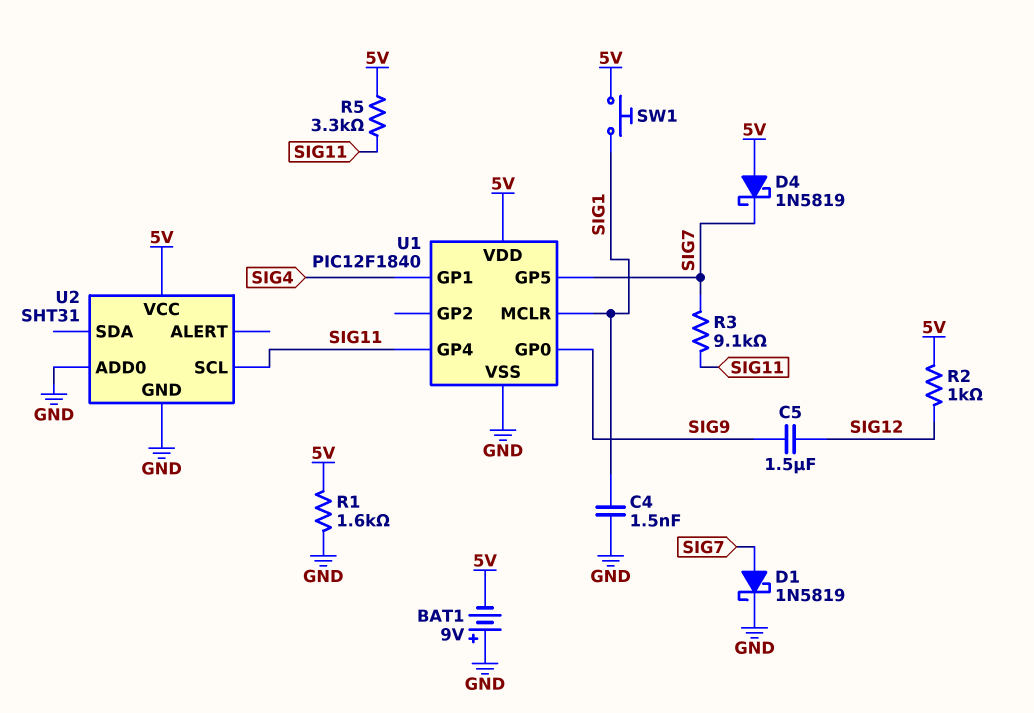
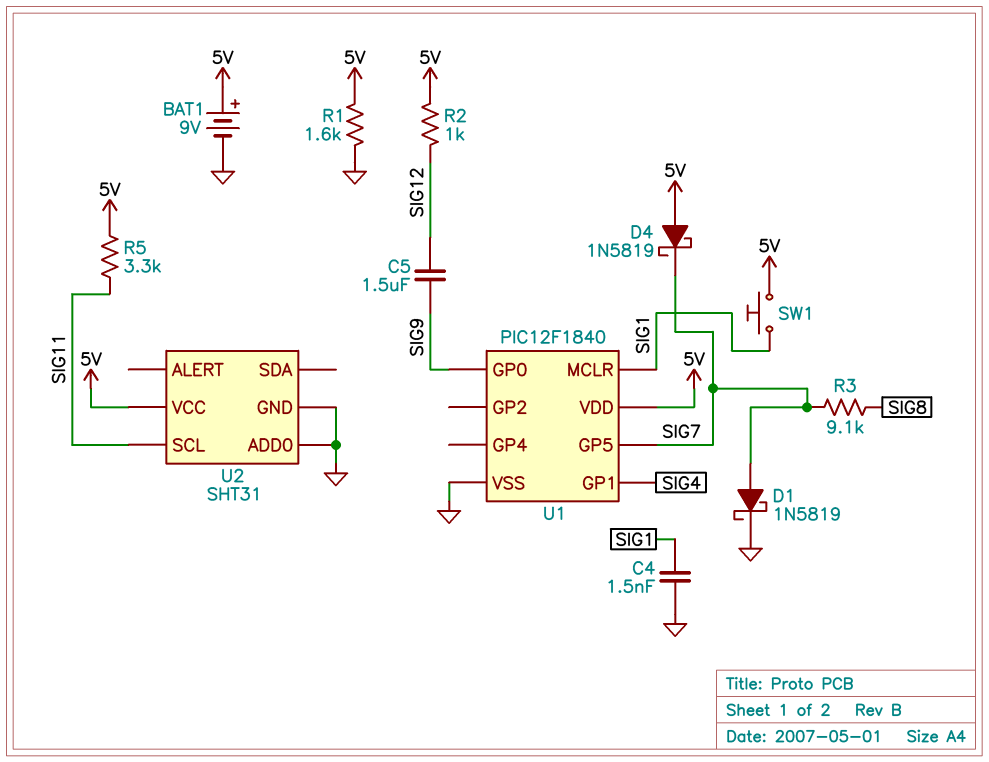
BAT1: 9V (plus GND, minus 5V) -> 9V (plus 5V, minus GND)
R3: 9.1k (SIG7, SIG11) -> 9.1k (SIG7, SIG8)
U1 pin GP4: SIG11 -> none

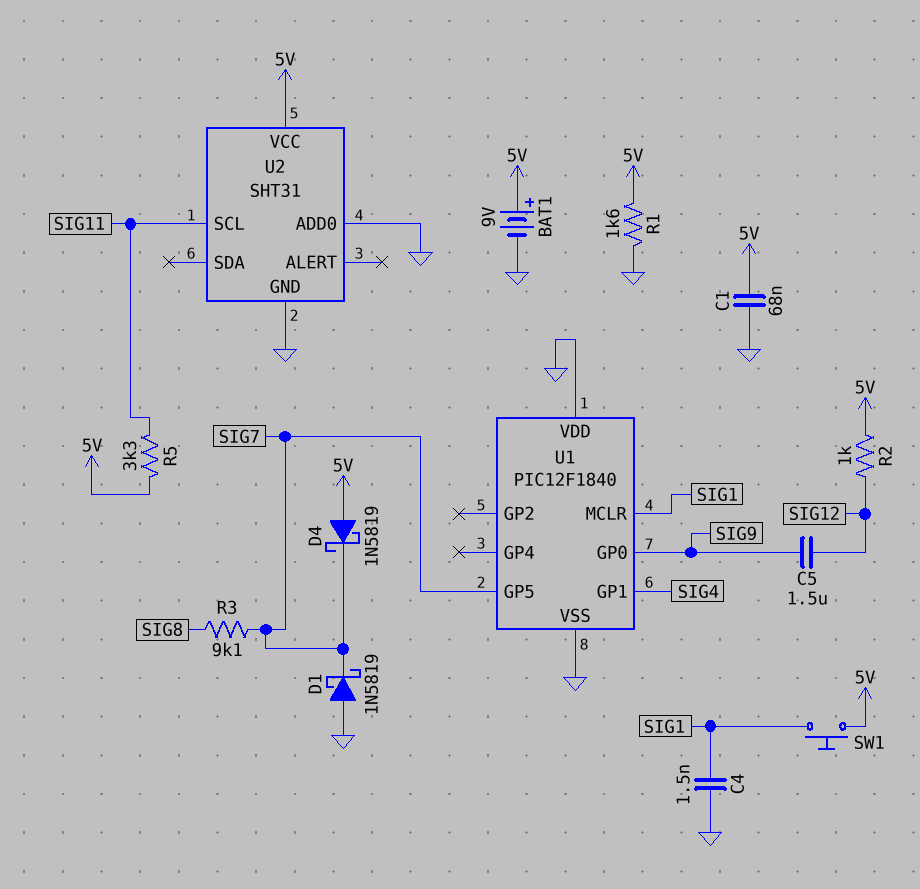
C1: none -> 68nF (5V, GND)
D1: schottky 1N5819 (A SIG7, K GND) -> schottky 1N5819 (A GND, K SIG7)
U1 pin VDD: 5V -> GND

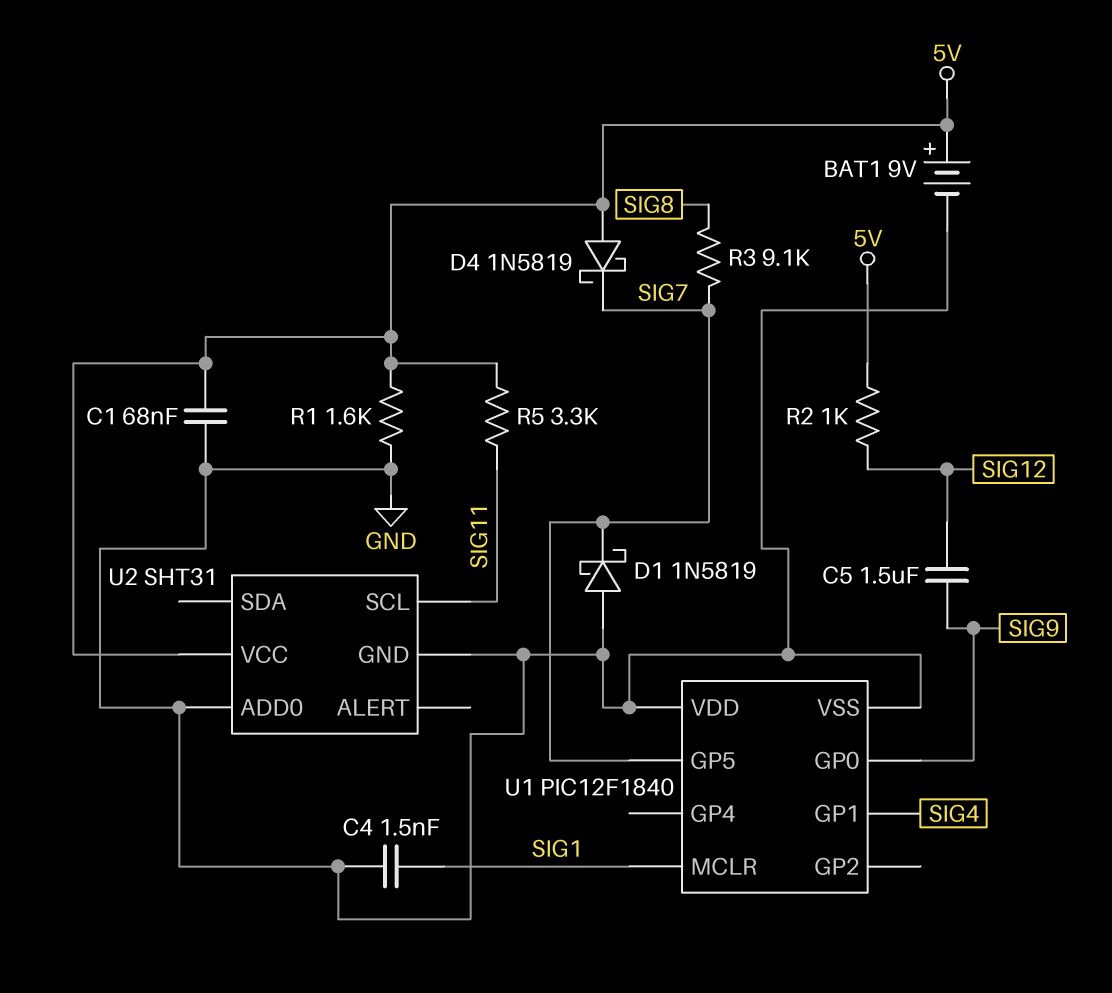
SW1: button (5V, SIG1) -> none

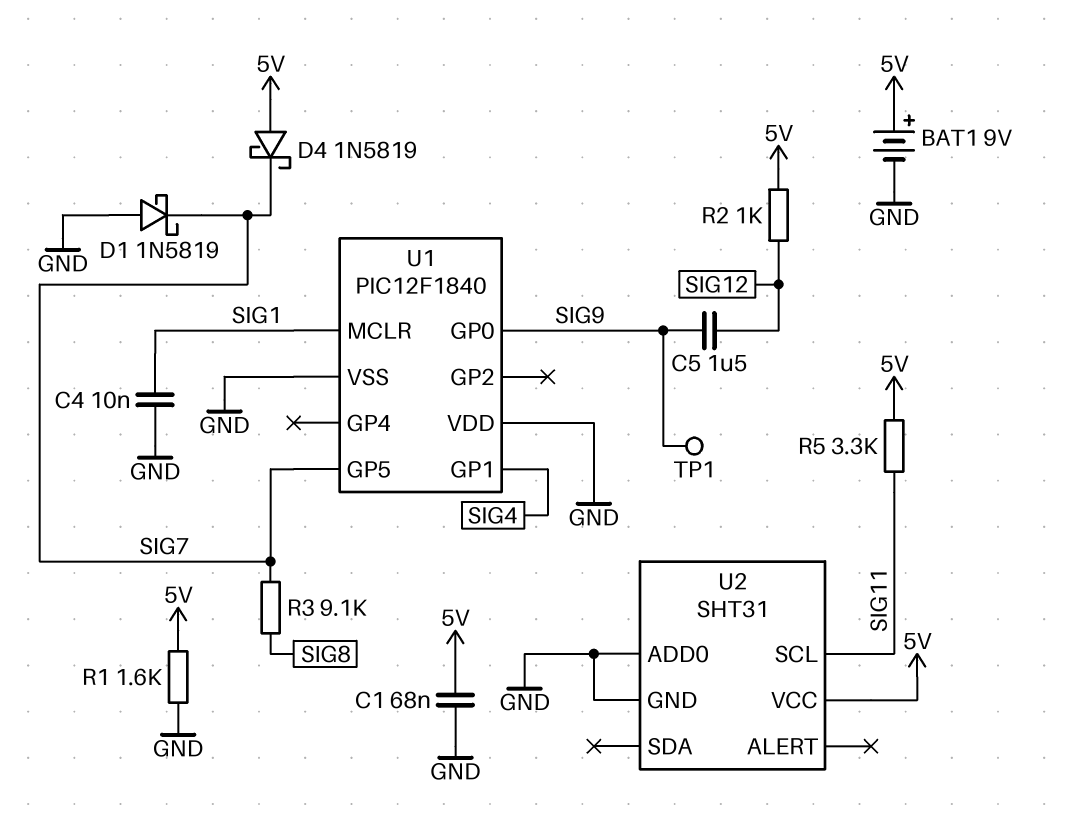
C4: 1.5nF (GND, SIG1) -> 10nF (GND, SIG1)
TP1: none -> test point (SIG9)

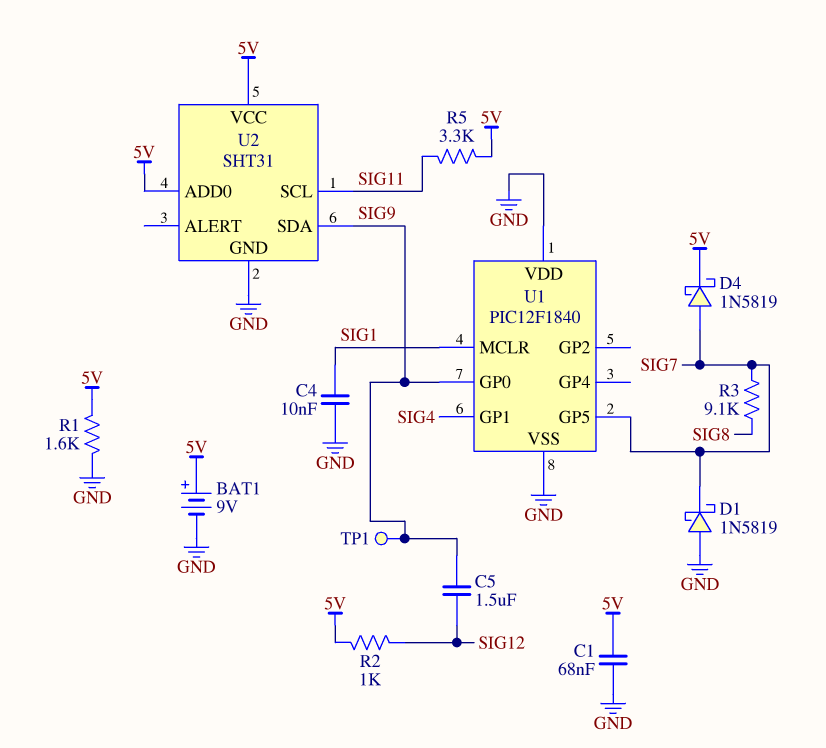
D4: schottky 1N5819 (A 5V, K SIG7) -> schottky 1N5819 (A SIG7, K 5V)
U2 pin ADD0: GND -> 5V
U2 pin SDA: none -> SIG9

